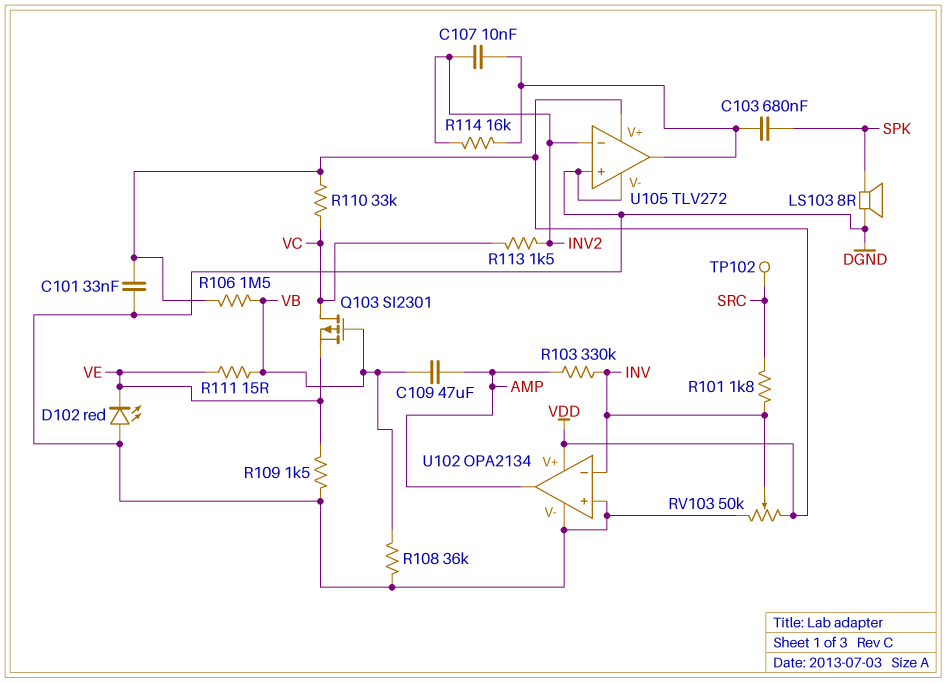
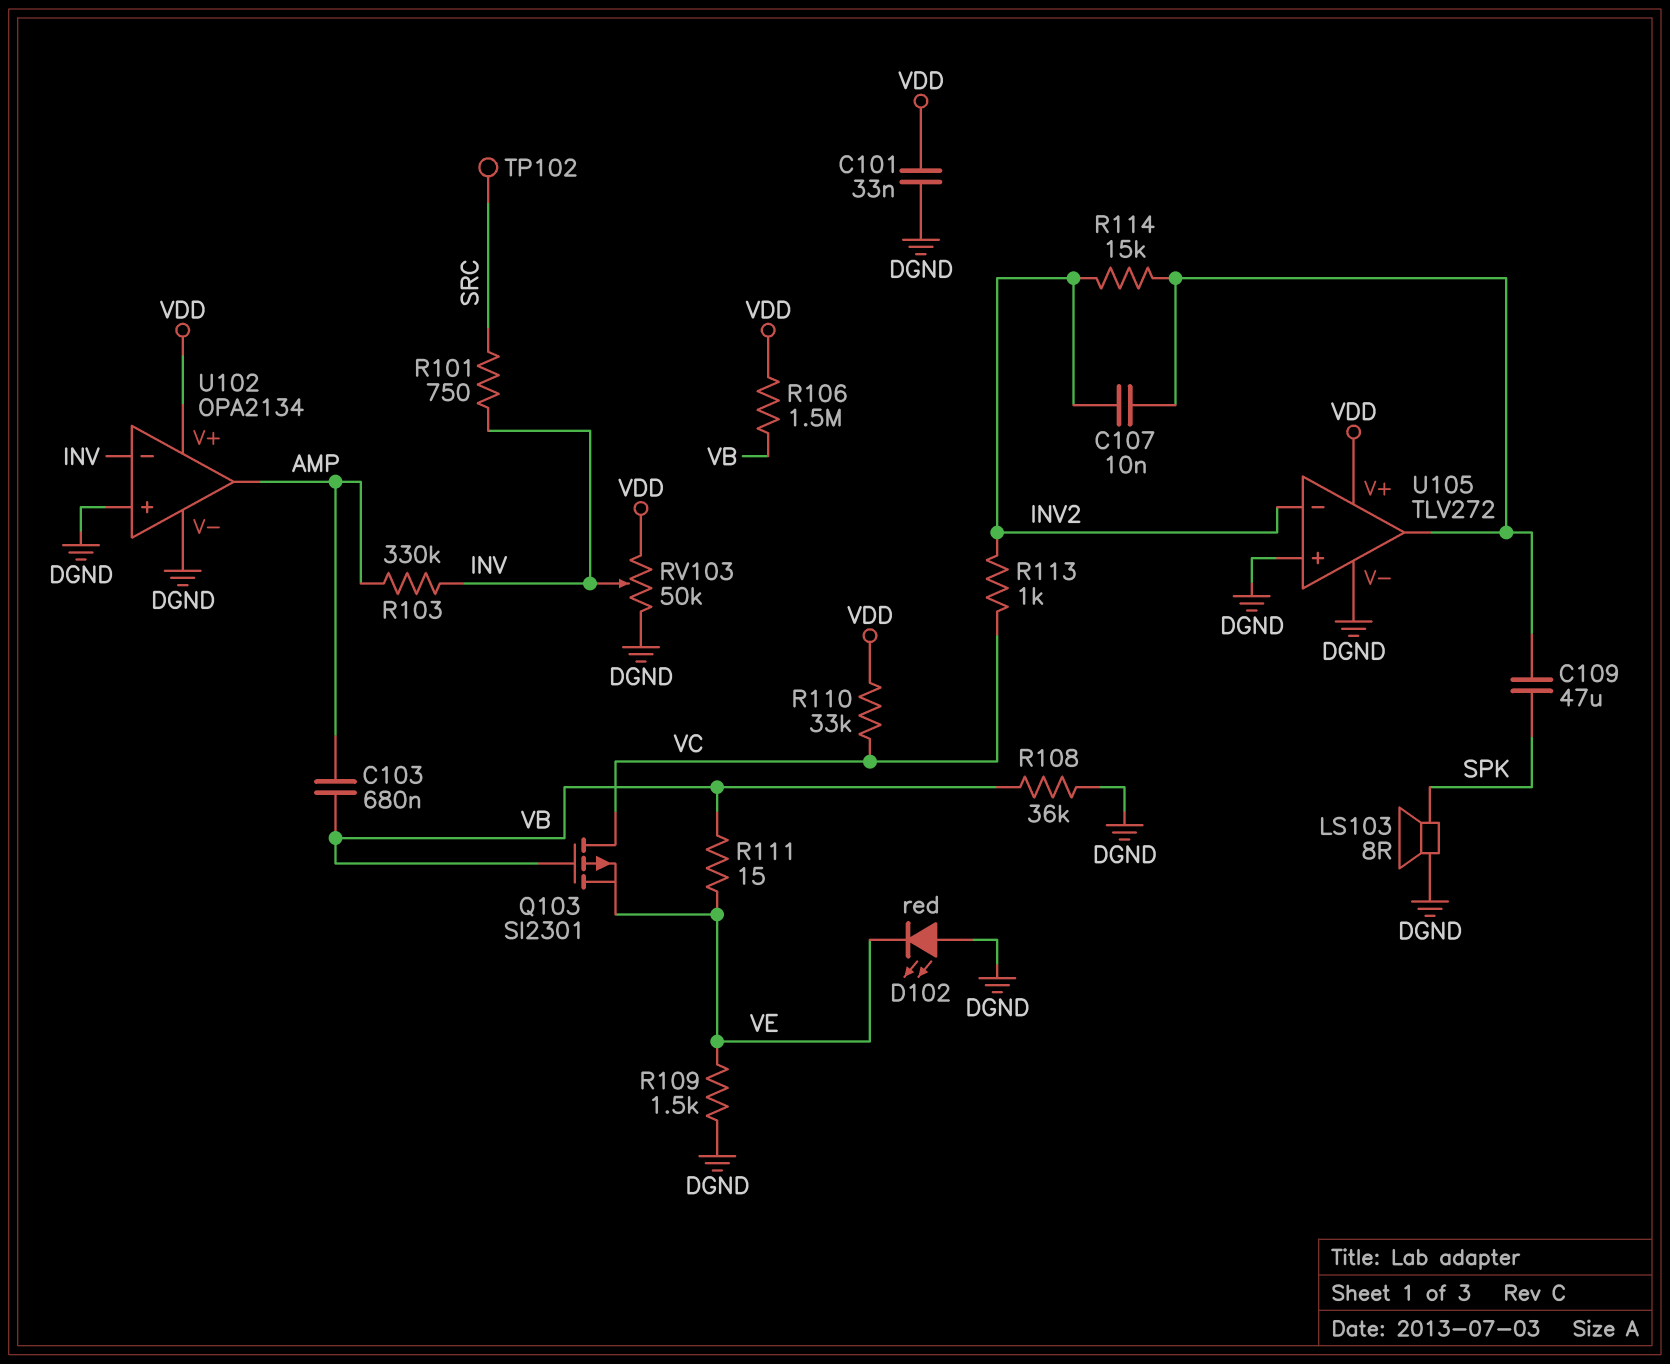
C103: 680nF (SPK, U105/out) -> 680nF (AMP, VB)
C109: 47uF (AMP, VB) -> 47uF (SPK, U105/out)
R101: 1.8k (INV, SRC) -> 750 (INV, SRC)
R113: 1.5k (INV2, VC) -> 1k (INV2, VC)
R114: 16k (INV2, U105/out) -> 15k (INV2, U105/out)

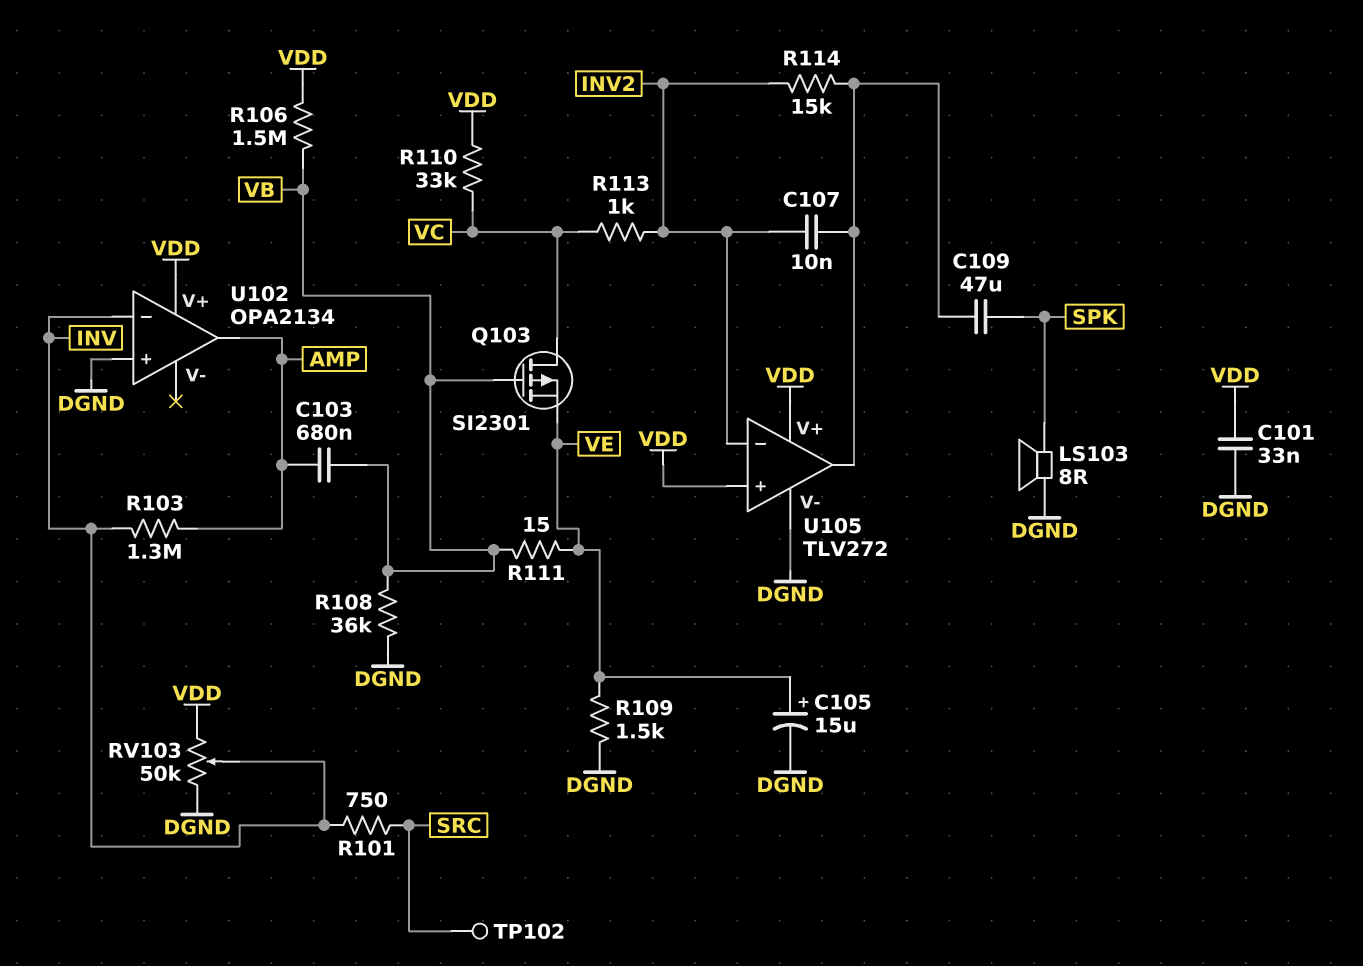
C105: none -> 15uF (plus VE, minus DGND)
D102: LED red (A DGND, K VE) -> none
R103: 330k (AMP, INV) -> 1.3M (AMP, INV)
U102 pin V-: DGND -> none
U105 pin in+: DGND -> VDD

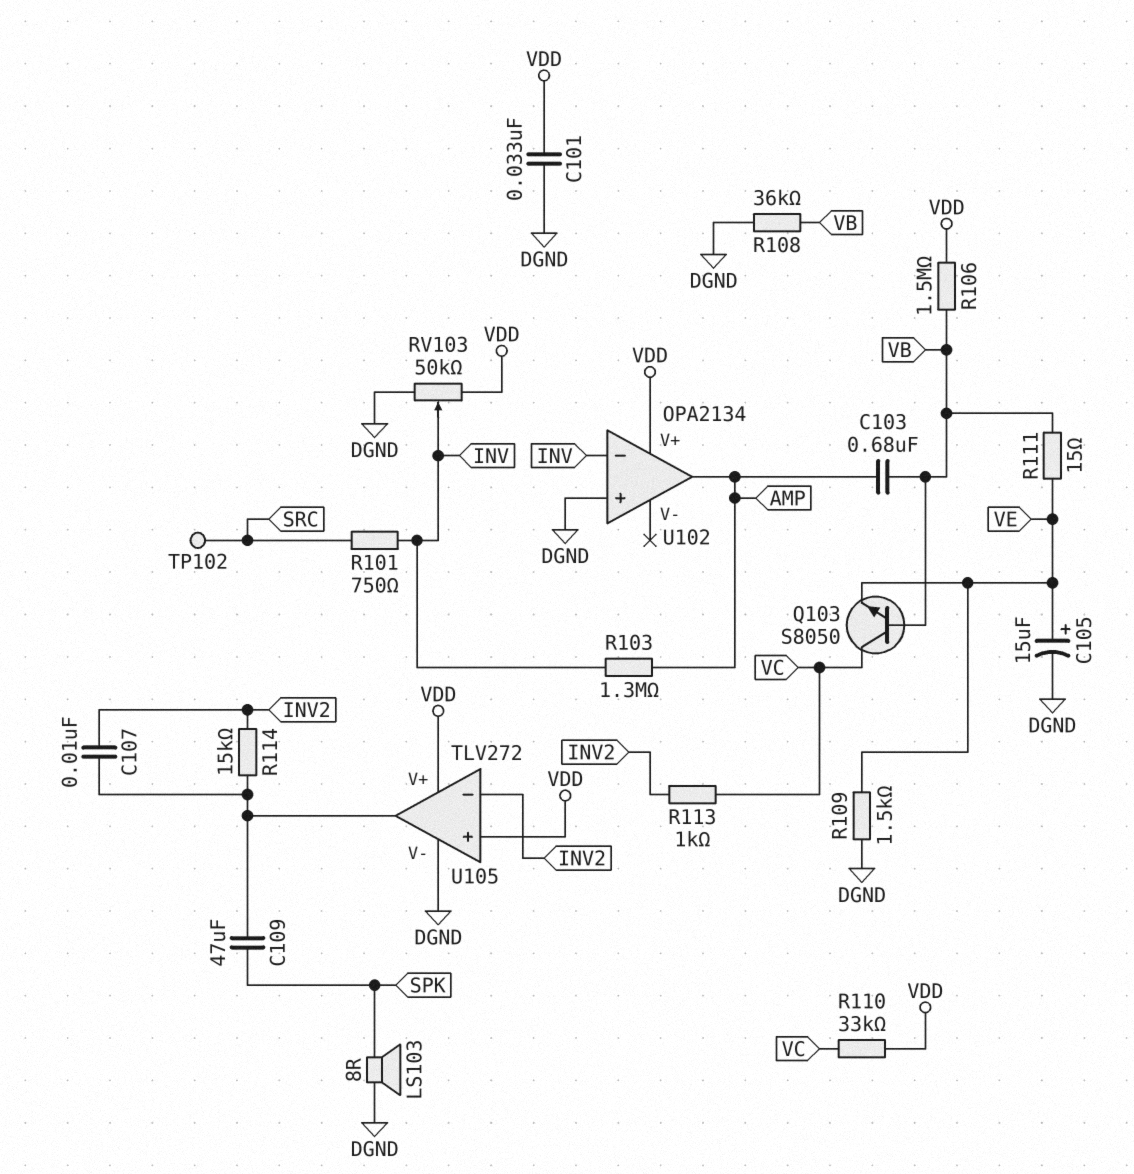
Q103: PMOS SI2301 (G VB, D VC, S VE) -> NPN S8050 (B VB, C VC, E VE)

